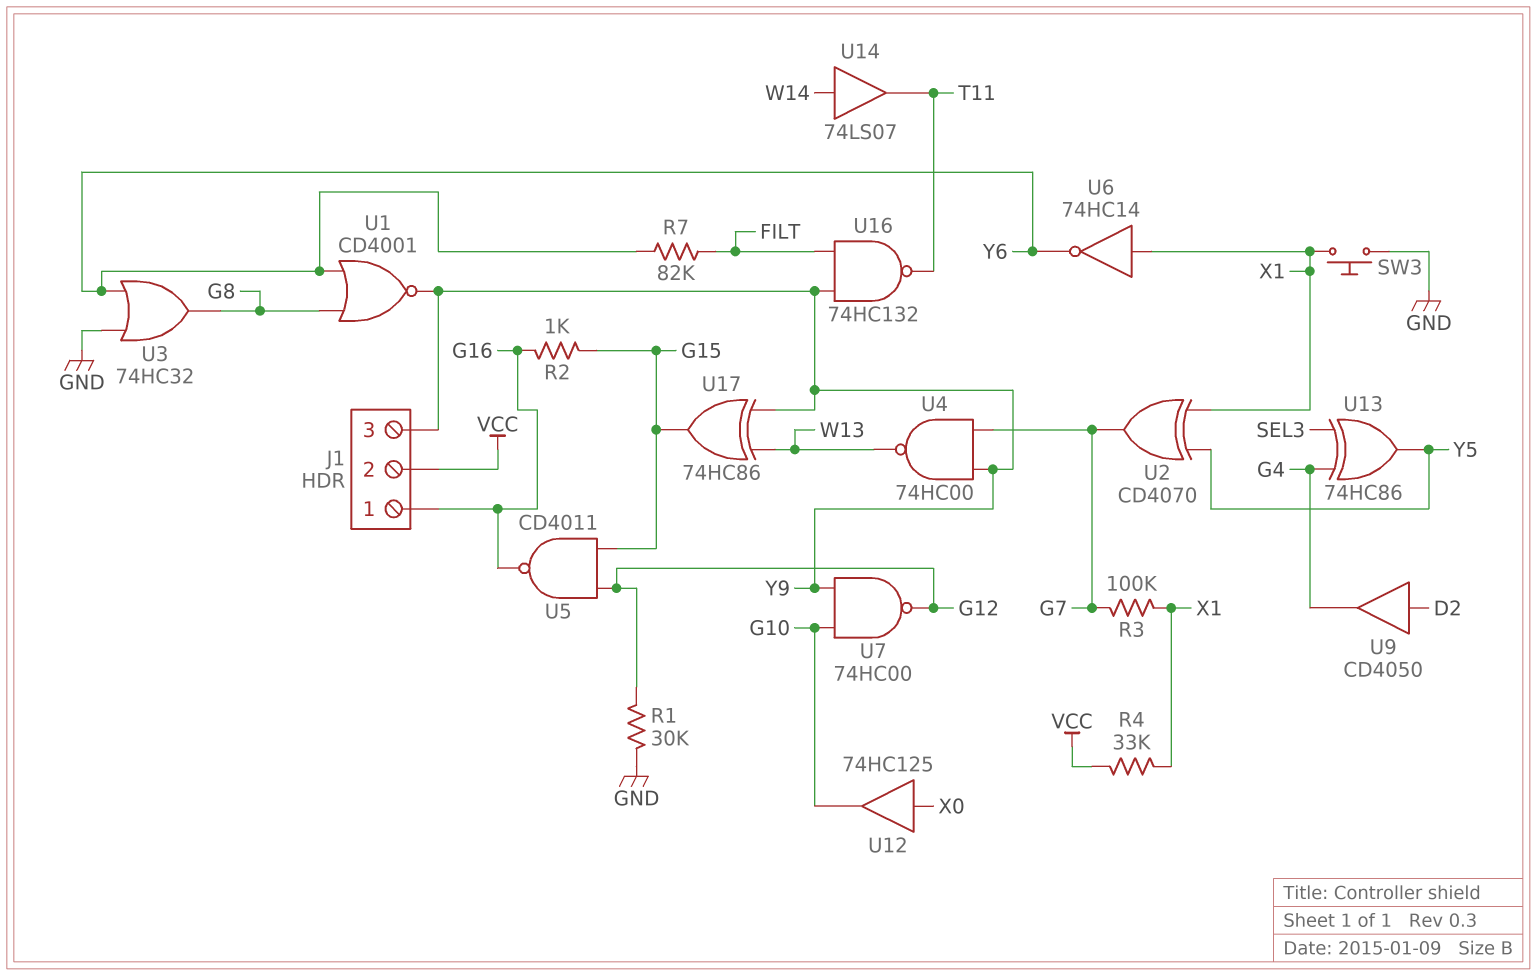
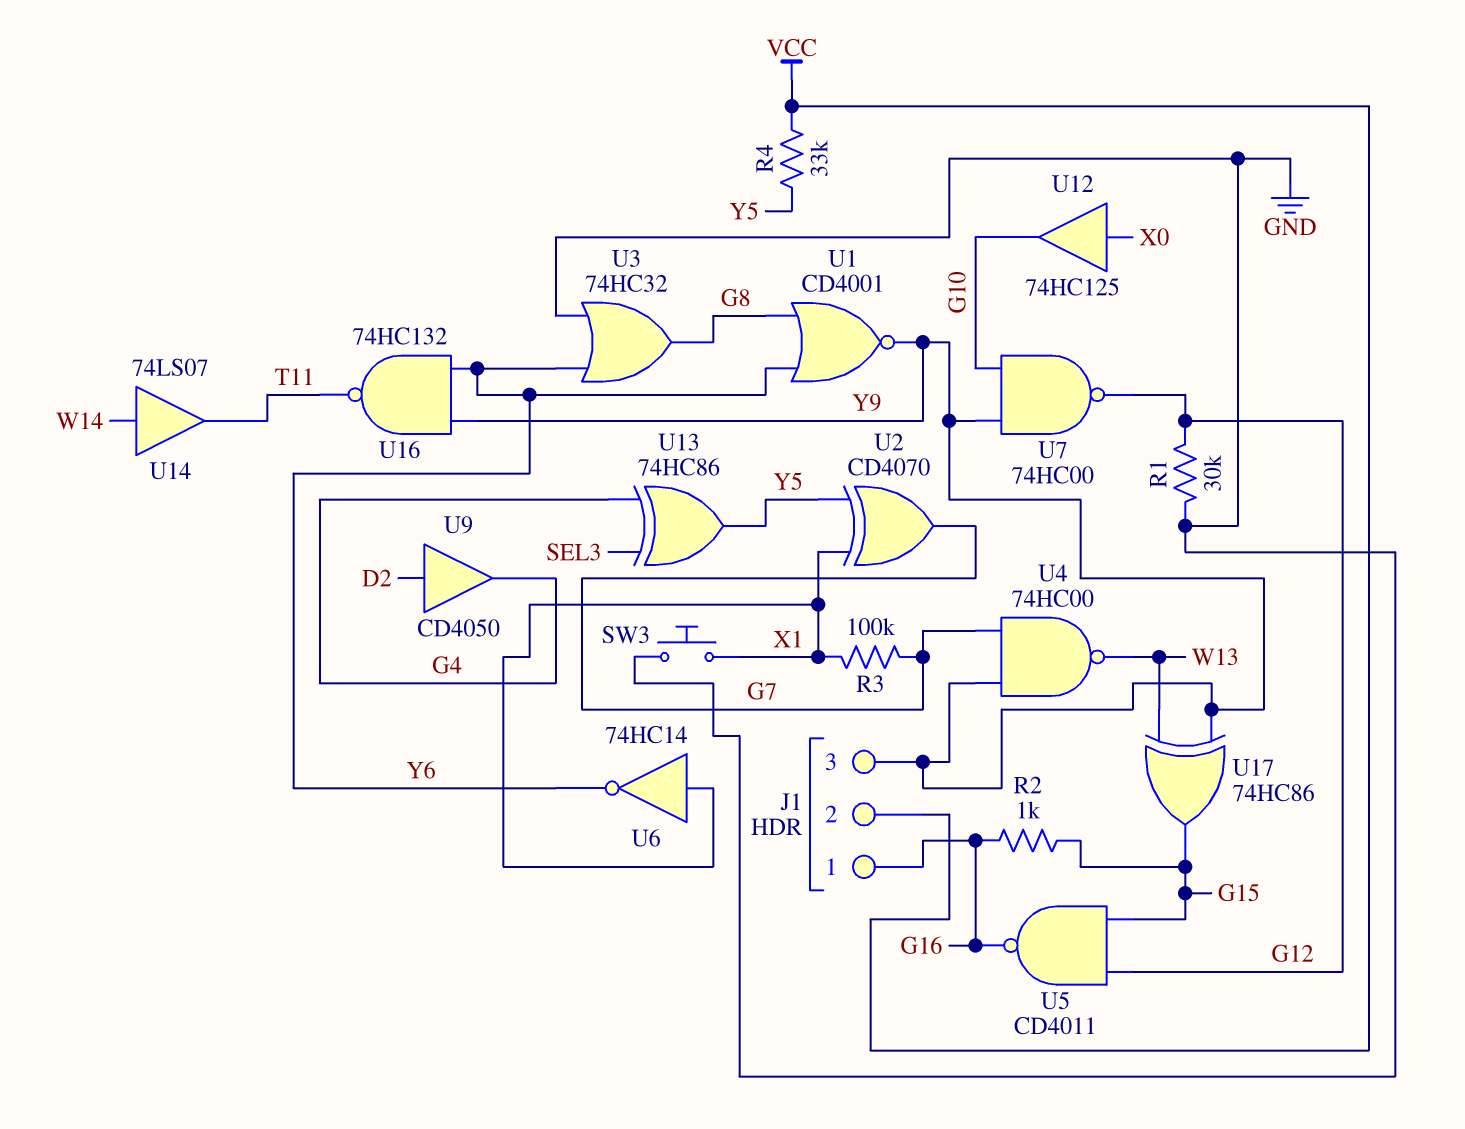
R4: 33k (VCC, X1) -> 33k (VCC, Y5)
R7: 82k (FILT, Y6) -> none
U16: NAND 74HC132 (in FILT, in Y9, out T11) -> NAND 74HC132 (in Y6, in Y9, out T11)

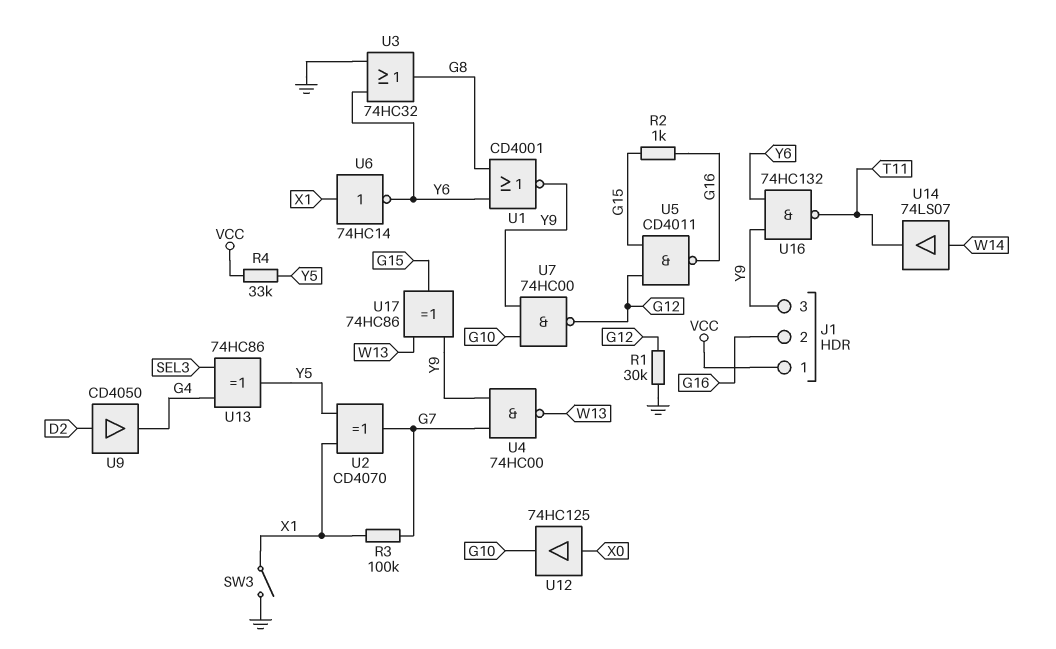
J1 pin 1: G16 -> VCC
J1 pin 2: VCC -> G16
SW3: button (GND, X1) -> switch (GND, X1)

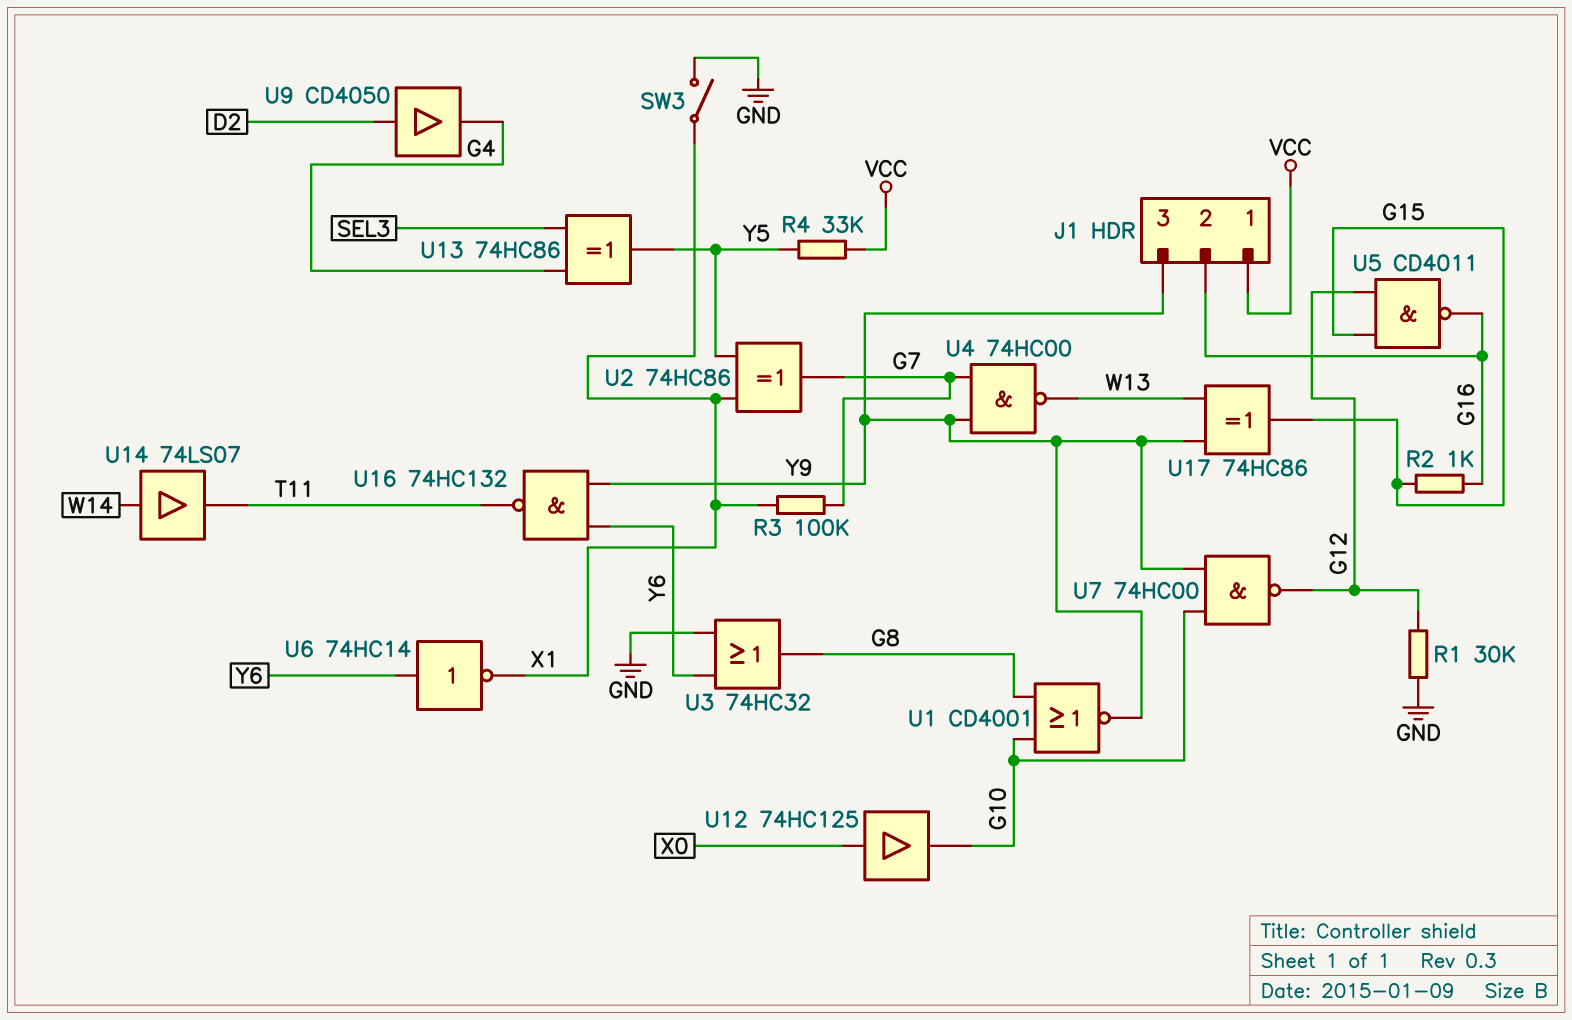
U1: NOR CD4001 (in G8, in Y6, out Y9) -> NOR CD4001 (in G8, in G10, out Y9)
U2: XOR CD4070 (in X1, in Y5, out G7) -> XOR 74HC86 (in X1, in Y5, out G7)
U6: NOT 74HC14 (in X1, out Y6) -> NOT 74HC14 (in Y6, out X1)

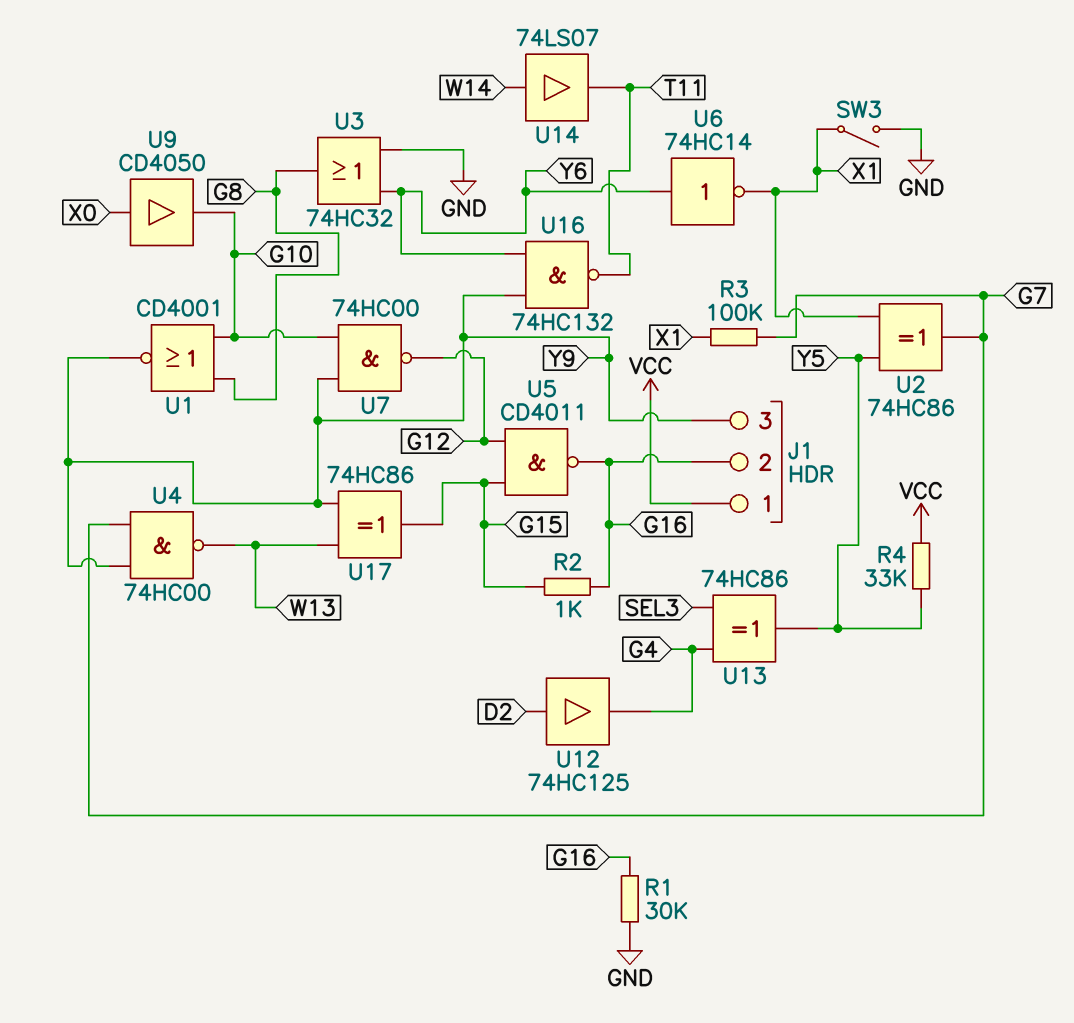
R1: 30k (G12, GND) -> 30k (G16, GND)
U9: buffer CD4050 (in D2, out G4) -> buffer CD4050 (in X0, out G10)
U12: buffer 74HC125 (in X0, out G10) -> buffer 74HC125 (in D2, out G4)

